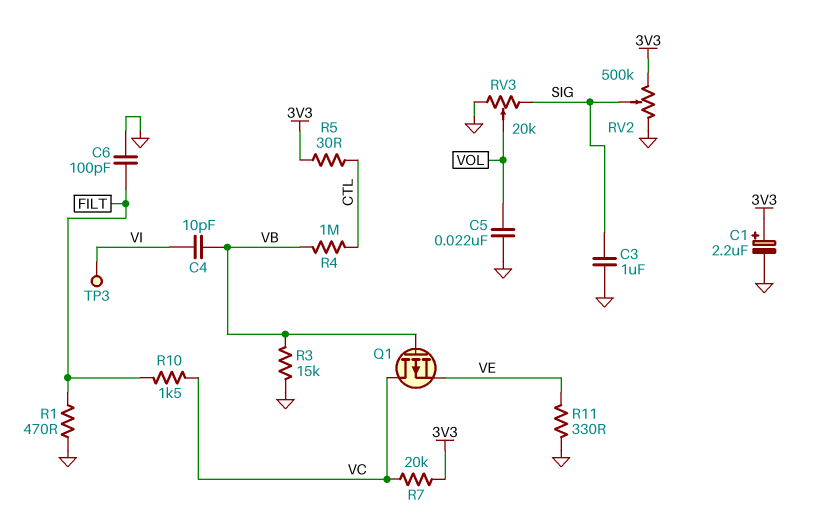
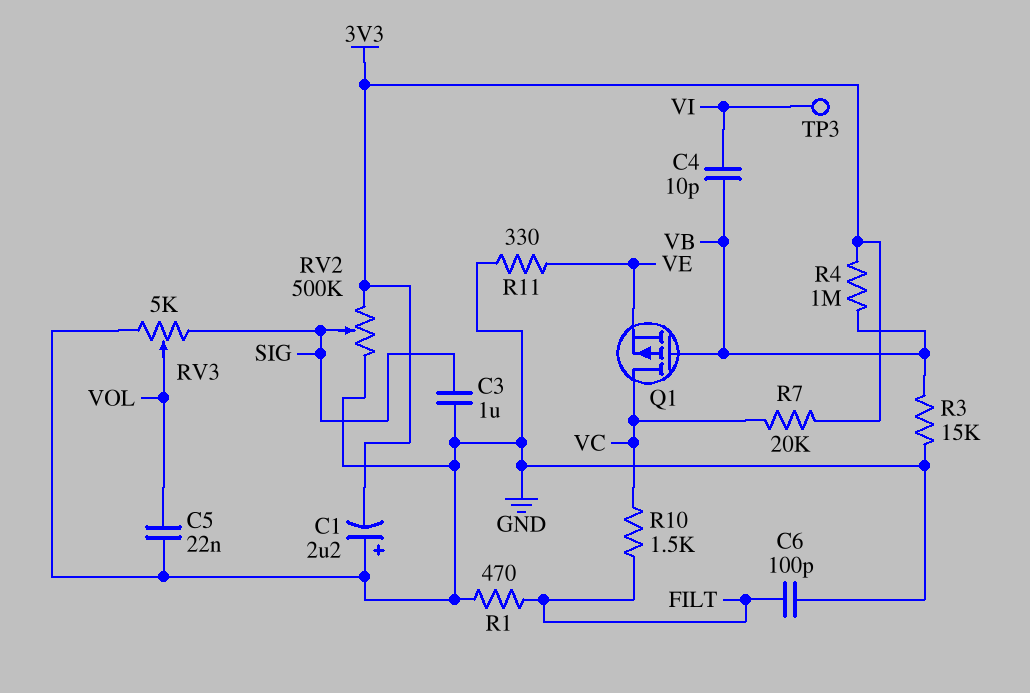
C1: 2.2uF (plus 3V3, minus GND) -> 2.2uF (plus GND, minus 3V3)
R4: 1M (CTL, VB) -> 1M (3V3, VB)
R5: 30 (3V3, CTL) -> none
RV3: 20k (GND, SIG, wiper VOL) -> 5k (GND, SIG, wiper VOL)

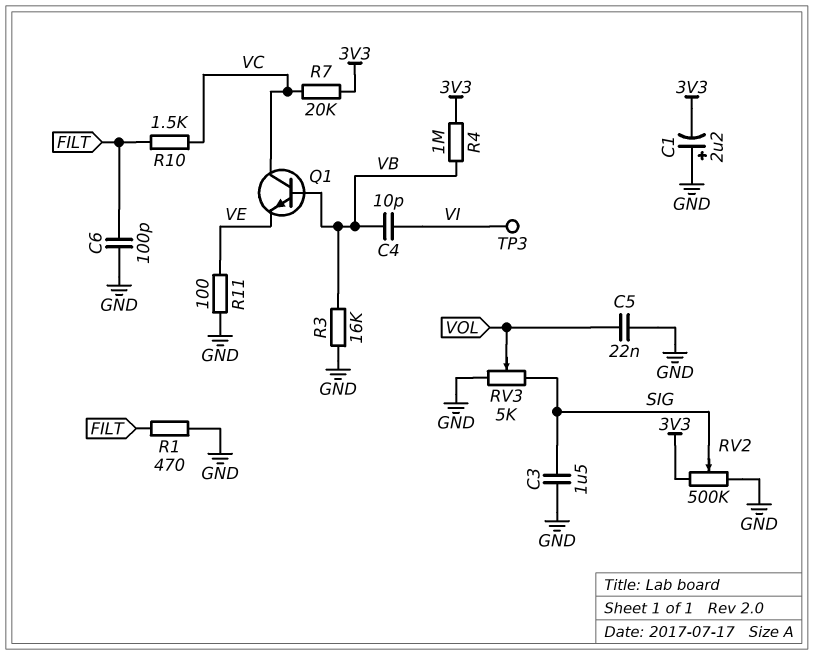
C3: 1uF (GND, SIG) -> 1.5uF (GND, SIG)
Q1: PMOS (G VB, D VC, S VE) -> NPN (B VB, C VC, E VE)
R3: 15k (GND, VB) -> 16k (GND, VB)
R11: 330 (GND, VE) -> 100 (GND, VE)

